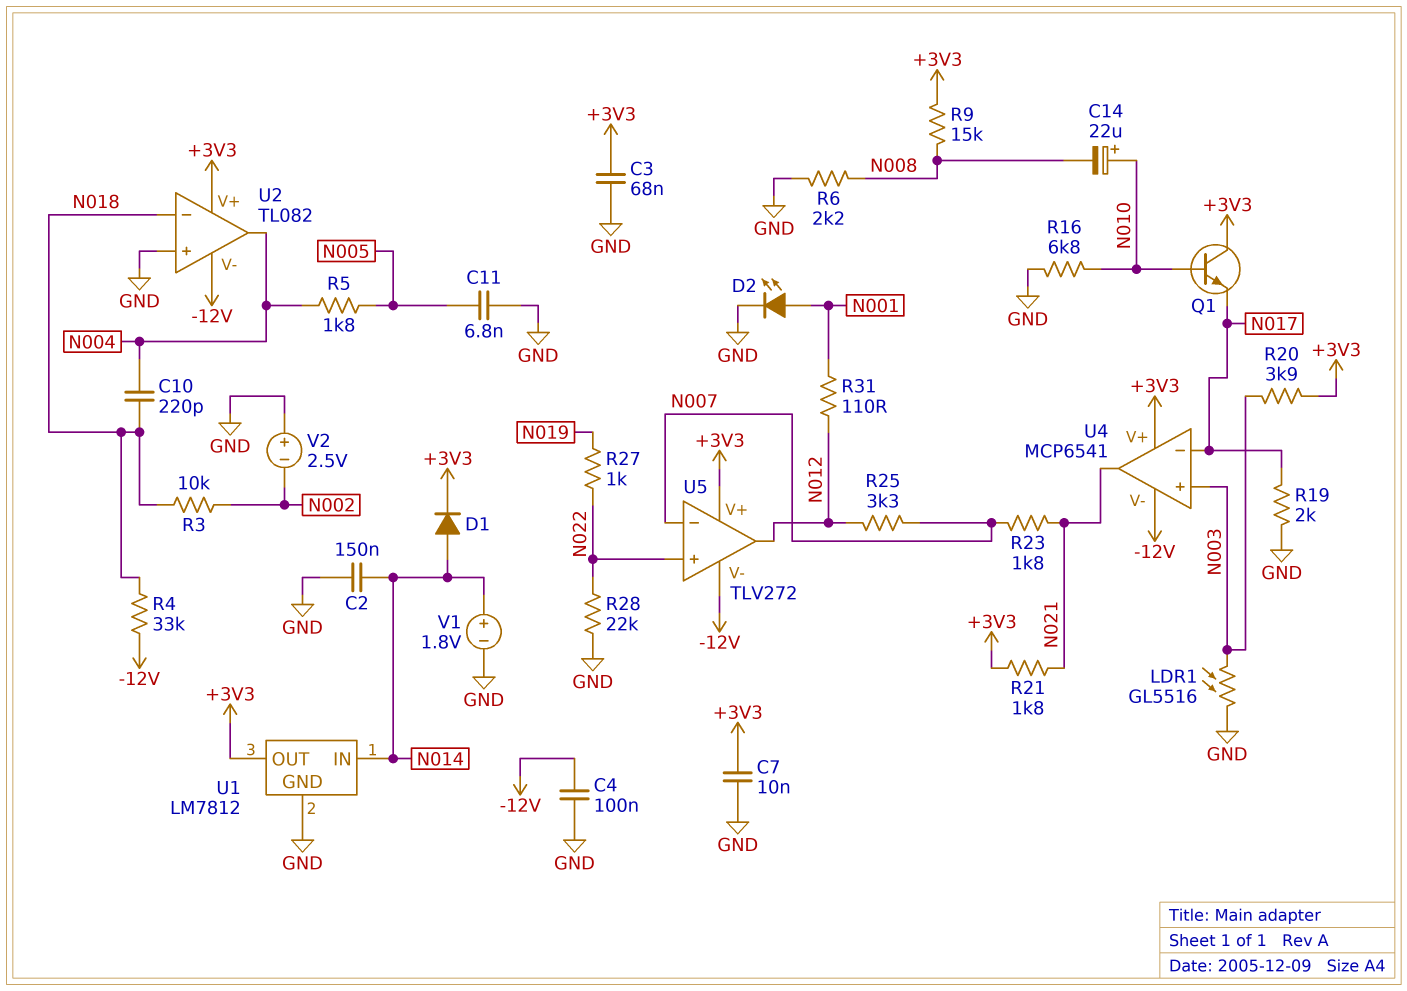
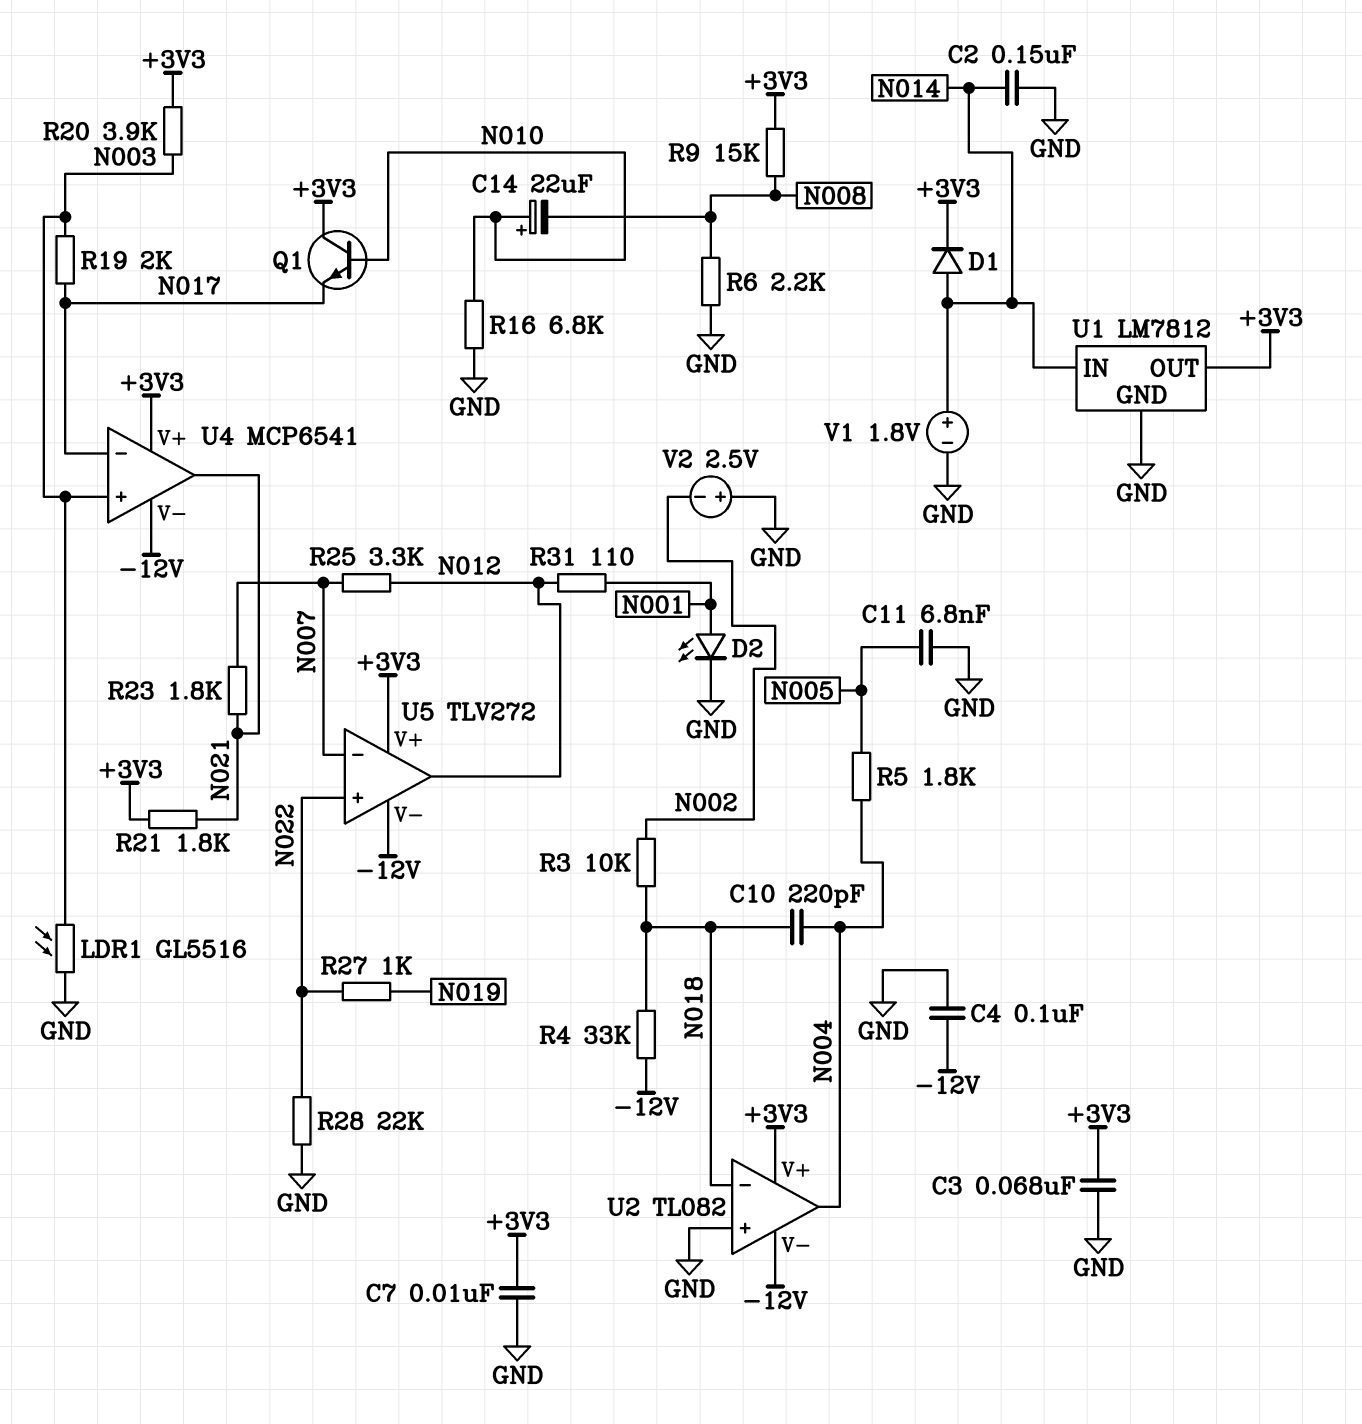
R19: 2k (GND, N017) -> 2k (N003, N017)

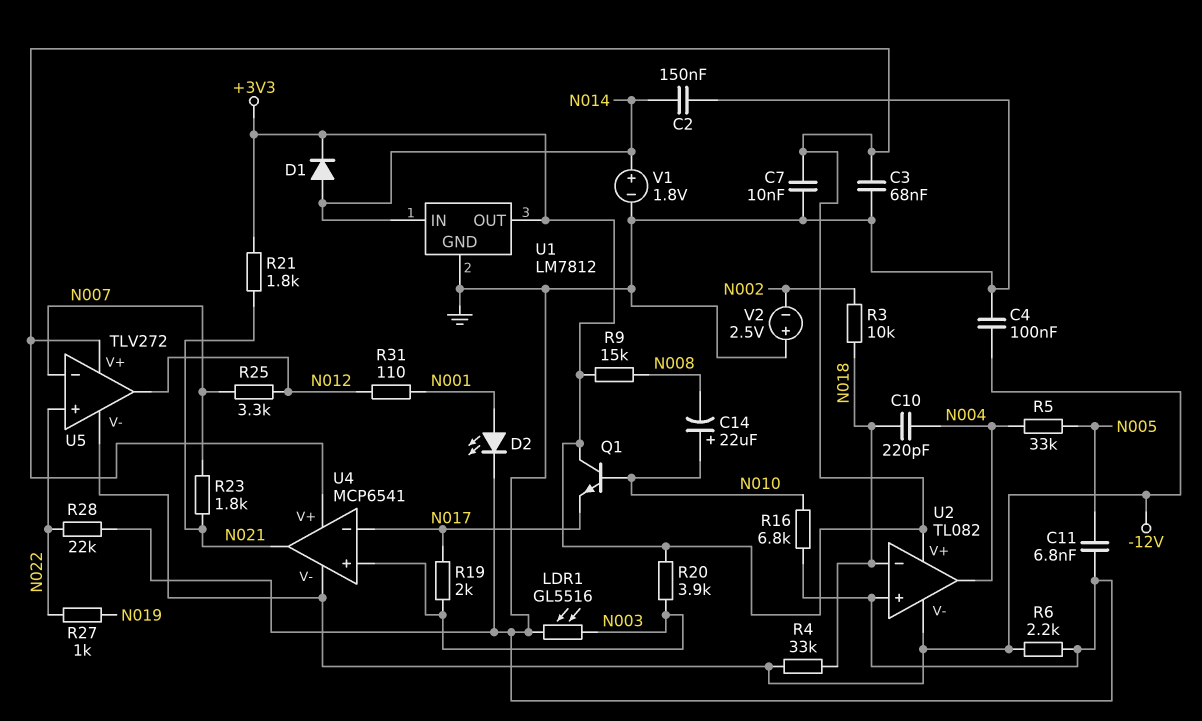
R5: 1.8k (N004, N005) -> 33k (N004, N005)
R6: 2.2k (GND, N008) -> 2.2k (-12V, GND)

